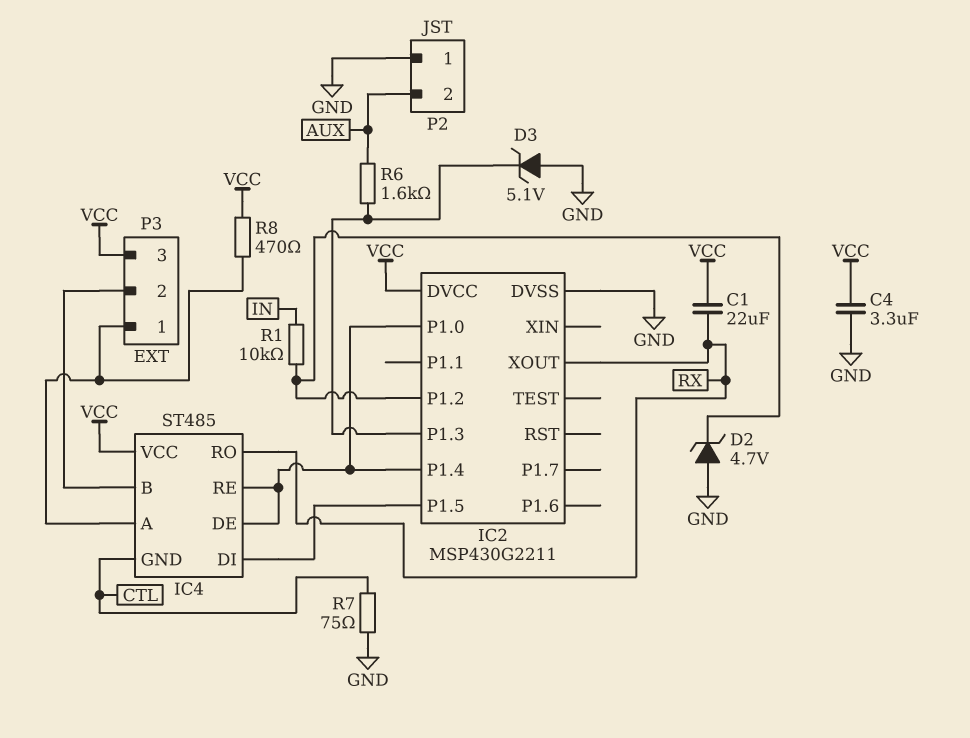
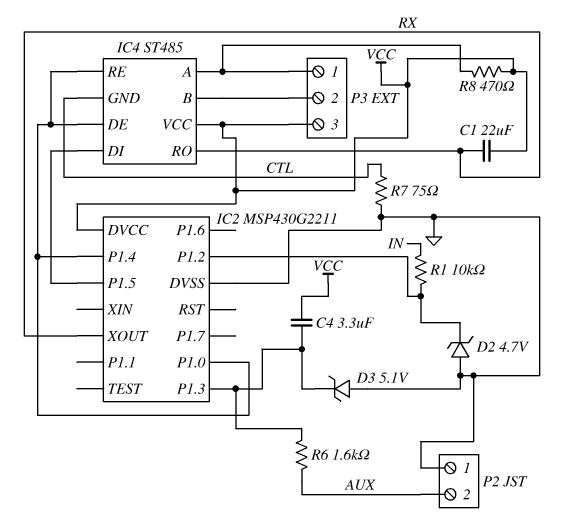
C4: 3.3uF (GND, VCC) -> 3.3uF (IC2/P1.3, VCC)

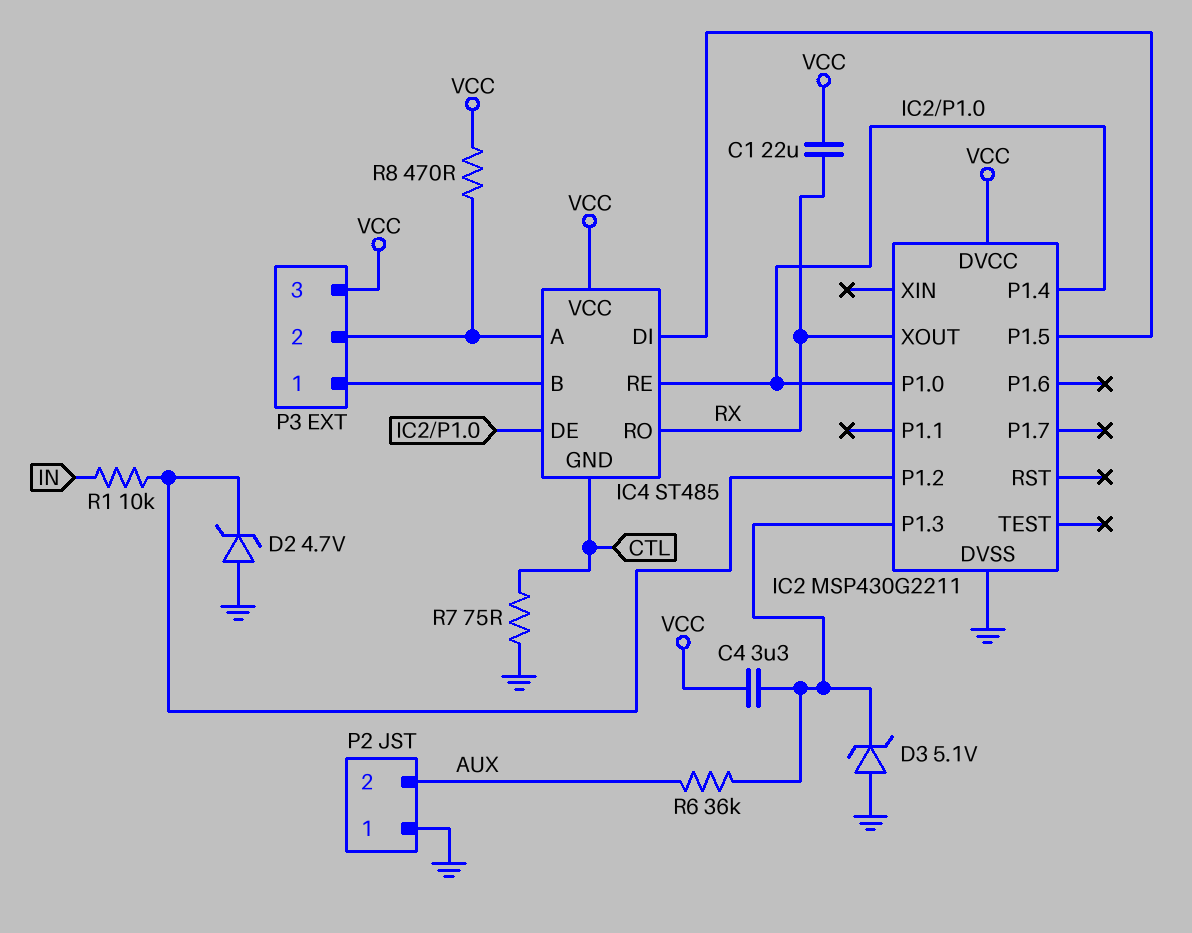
P3 pin 1: IC4/A -> IC4/B
P3 pin 2: IC4/B -> IC4/A
R6: 1.6k (AUX, IC2/P1.3) -> 36k (AUX, IC2/P1.3)

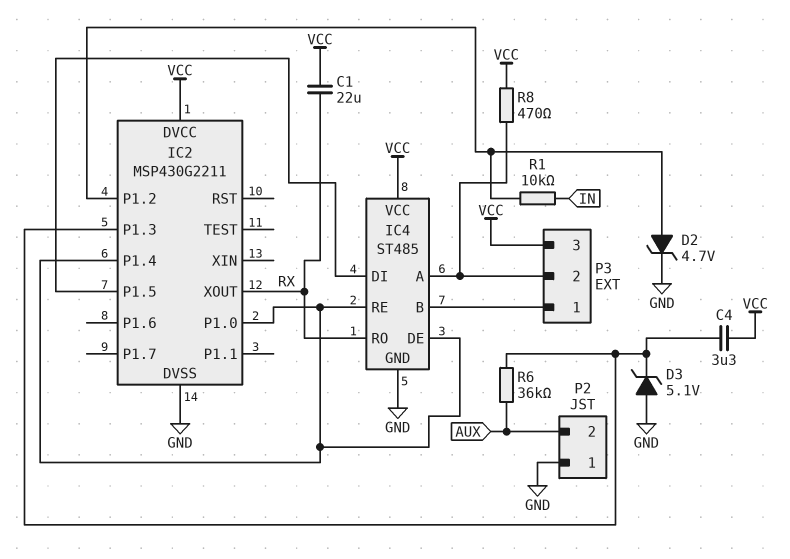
D2: zener 4.7V (A GND, K IC2/P1.2) -> zener 4.7V (A IC2/P1.2, K GND)
IC4 pin GND: CTL -> GND
R7: 75 (CTL, GND) -> none

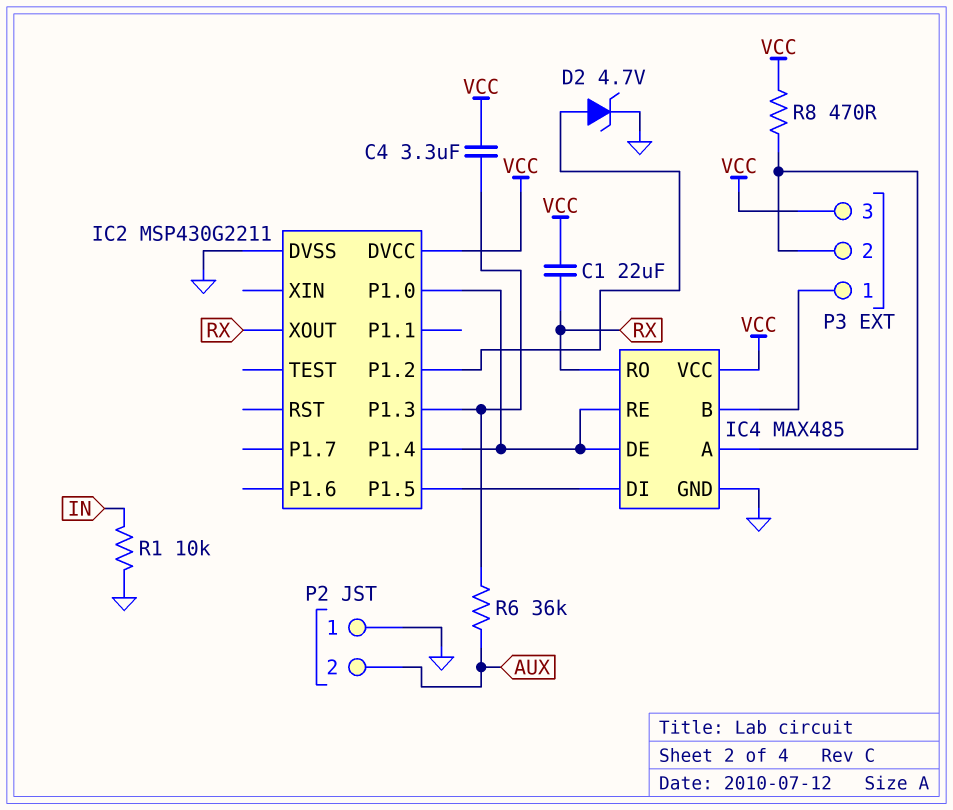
D3: zener 5.1V (A GND, K IC2/P1.3) -> none
IC4: ST485 -> MAX485
R1: 10k (IC2/P1.2, IN) -> 10k (GND, IN)

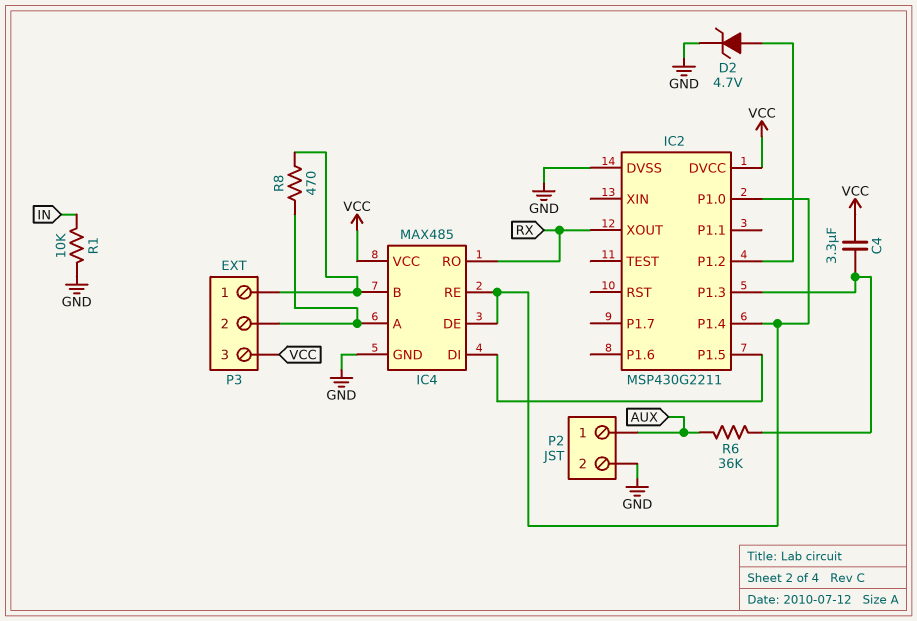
C1: 22uF (RX, VCC) -> none
P2 pin 1: GND -> AUX
P2 pin 2: AUX -> GND
R8: 470 (IC4/A, VCC) -> 470 (IC4/A, IC4/B)

